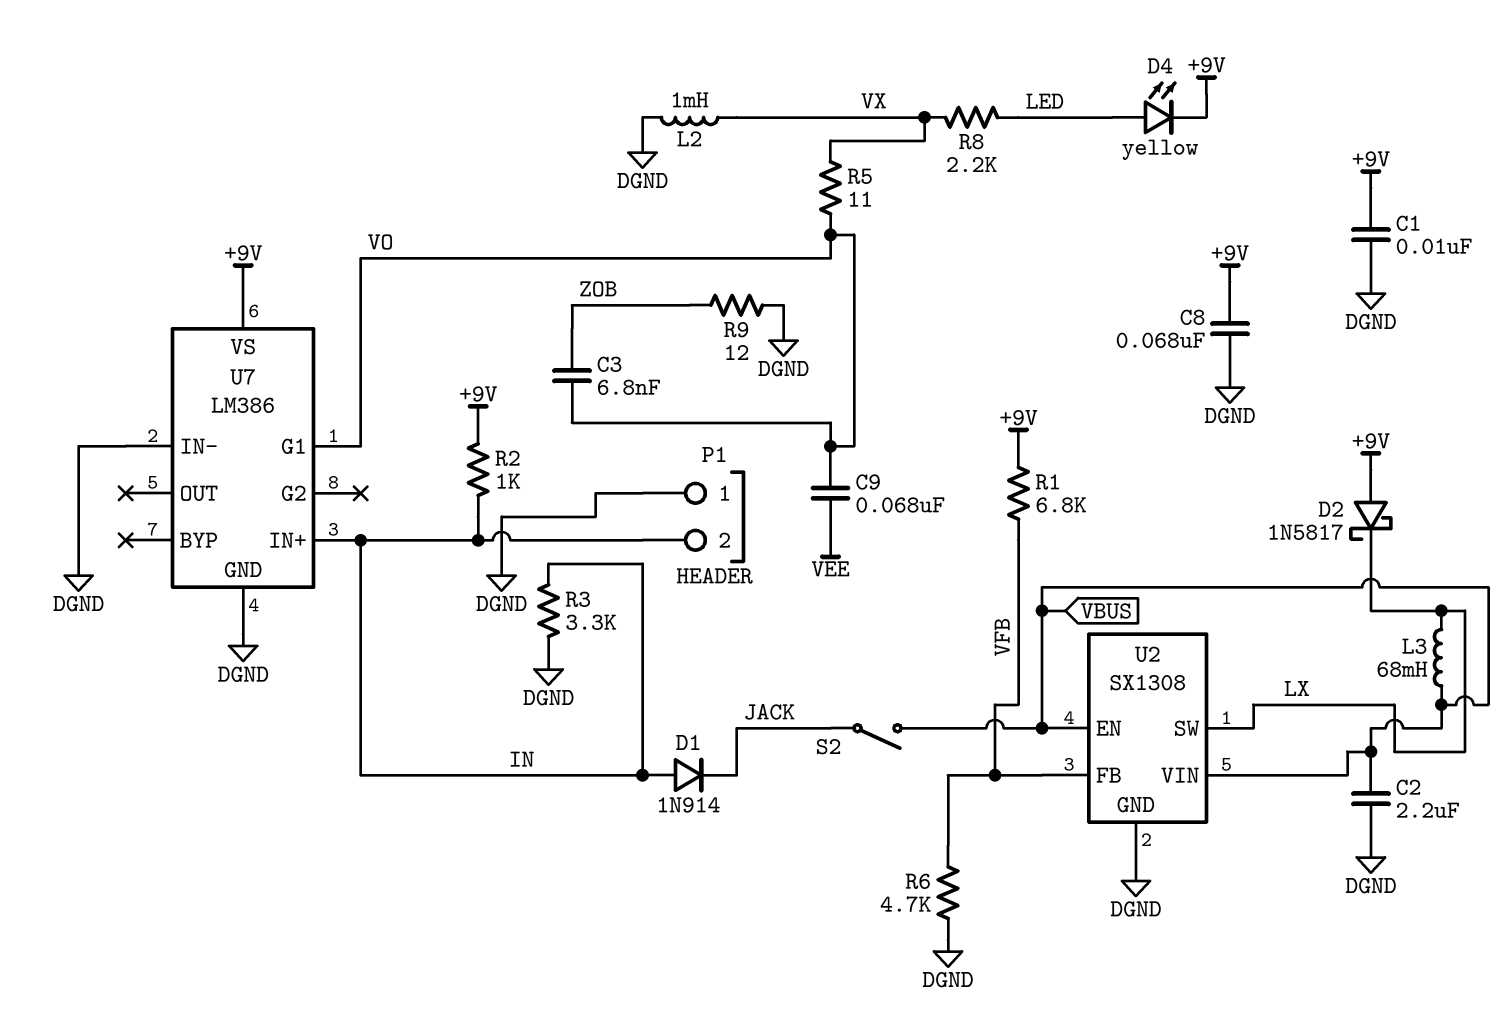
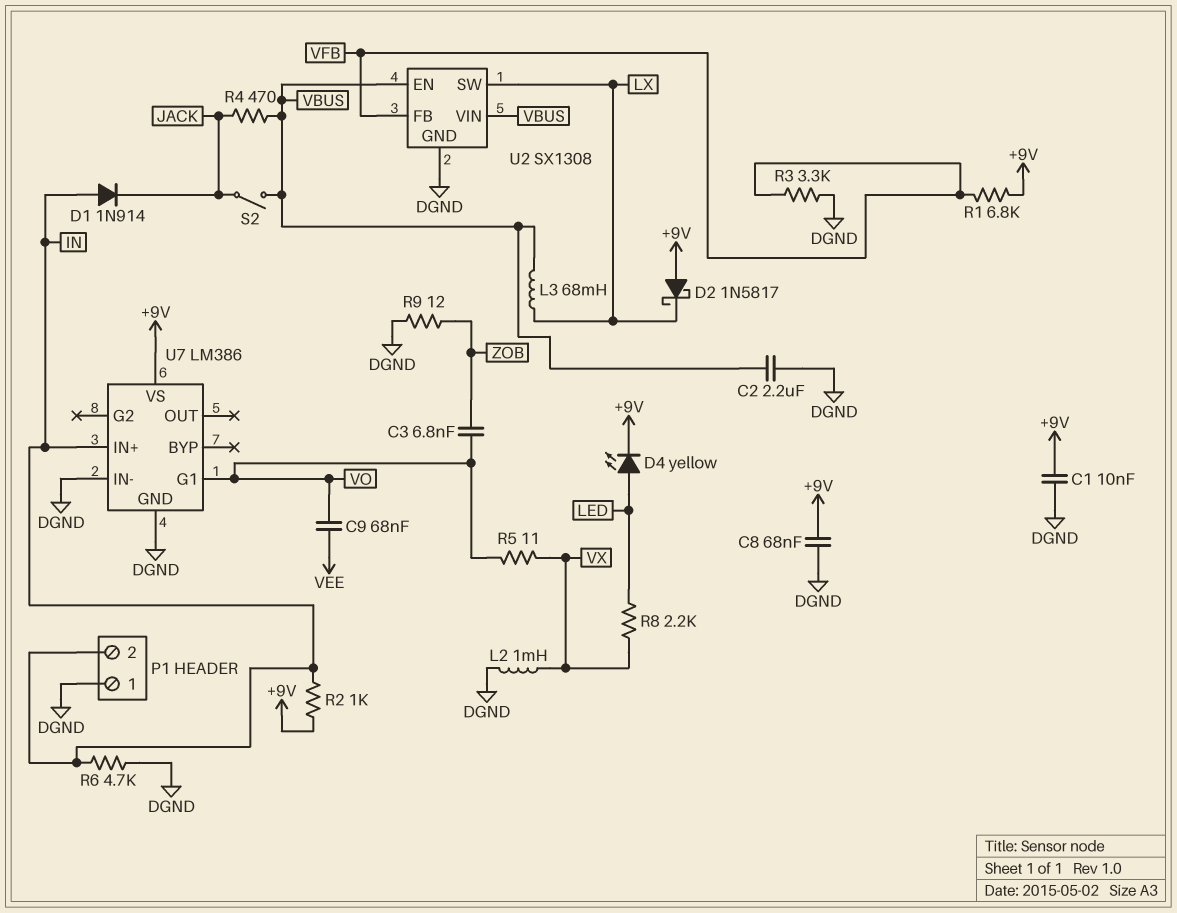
R3: 3.3k (DGND, IN) -> 3.3k (DGND, VFB)
R4: none -> 470 (JACK, VBUS)
R6: 4.7k (DGND, VFB) -> 4.7k (DGND, IN)

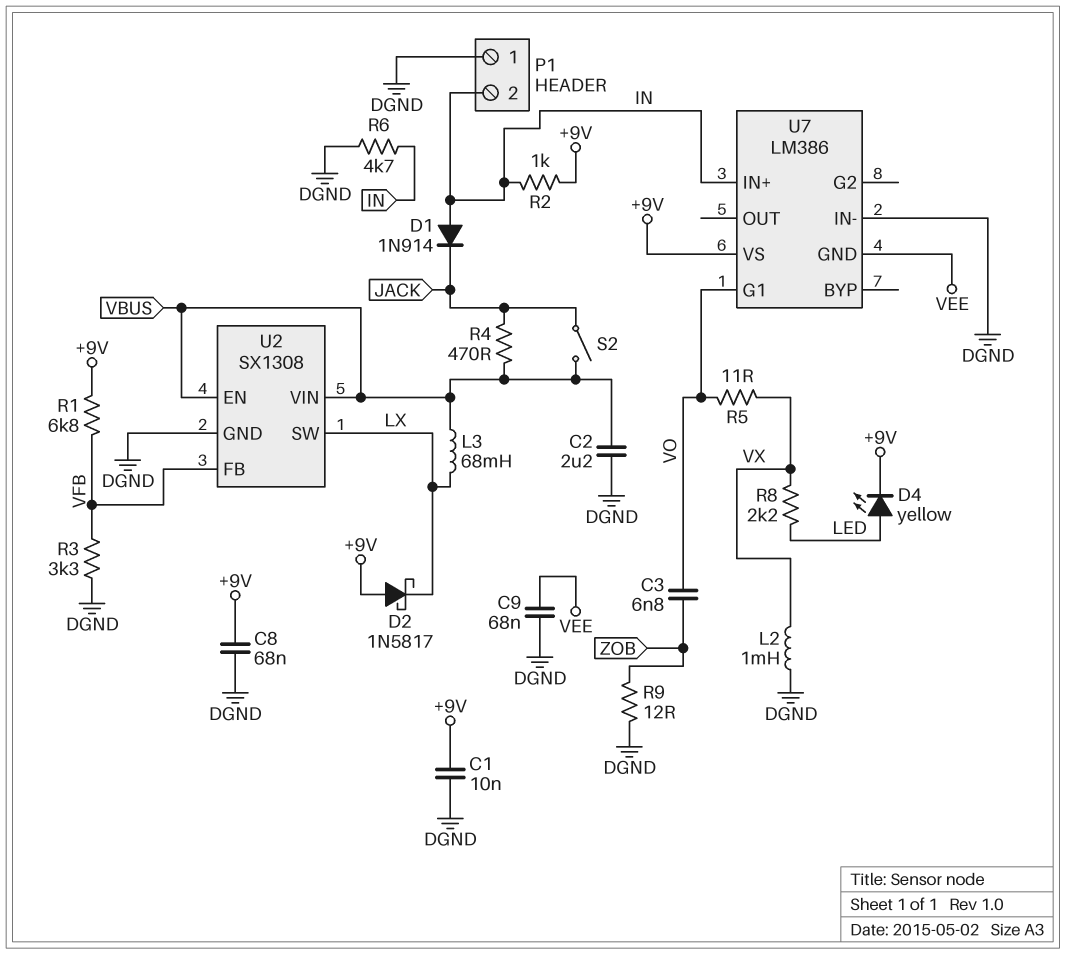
C9: 68nF (VEE, VO) -> 68nF (DGND, VEE)
U7 pin GND: DGND -> VEE

